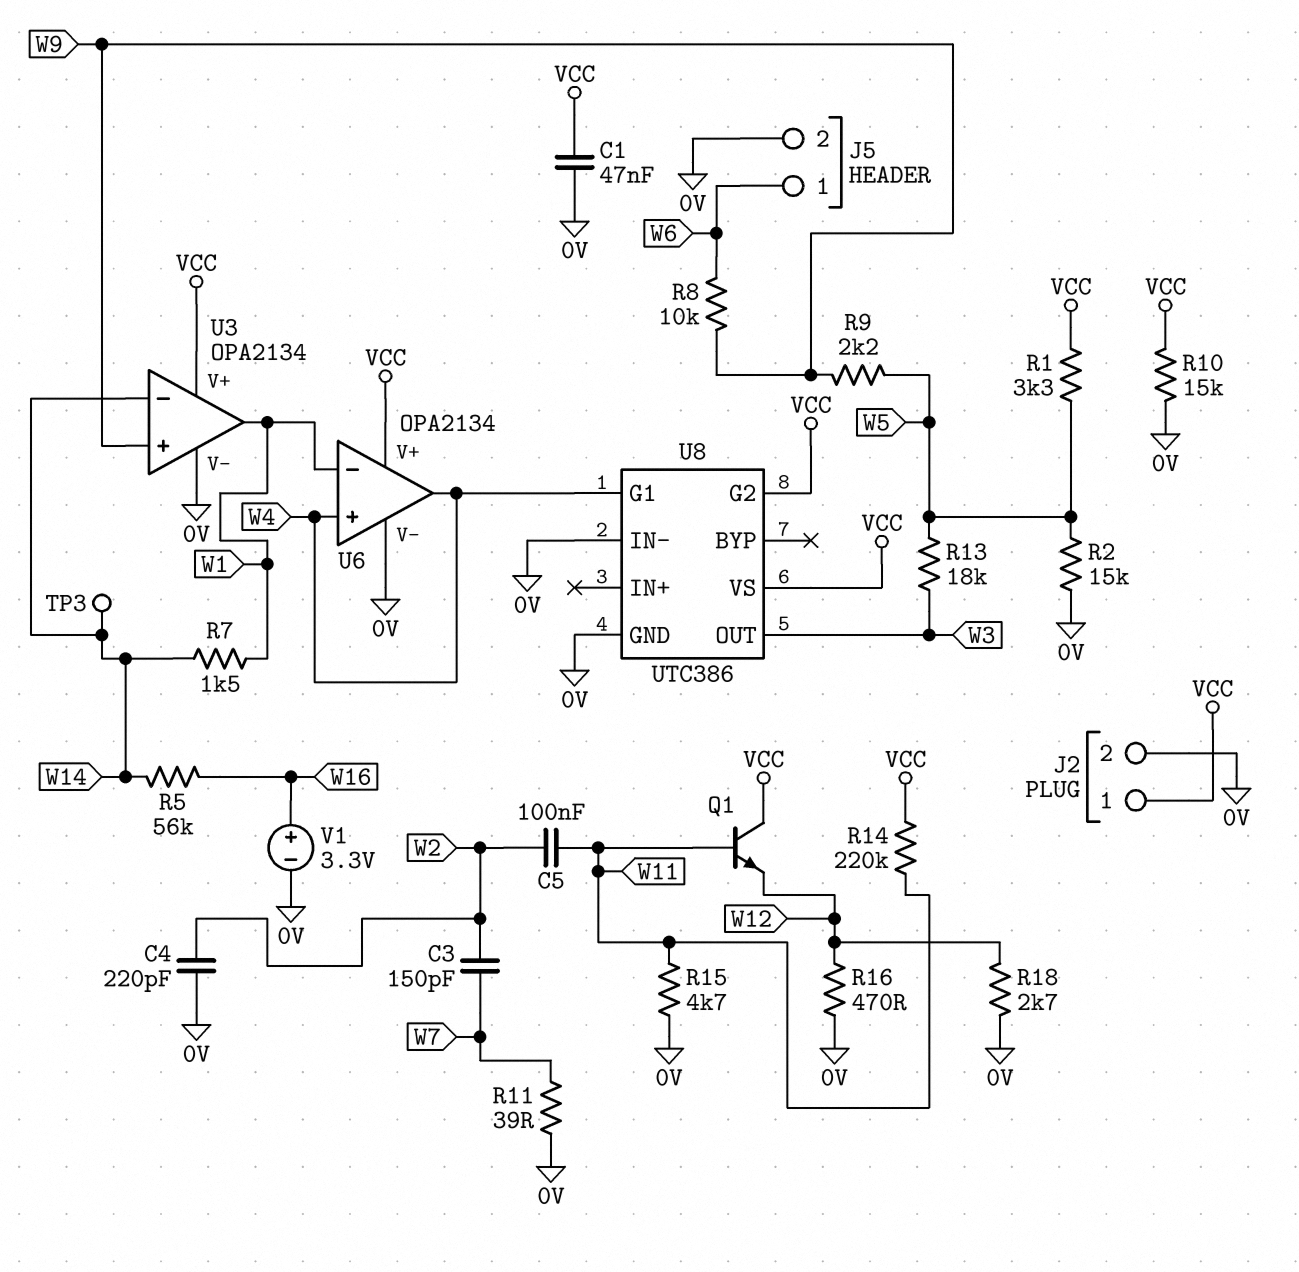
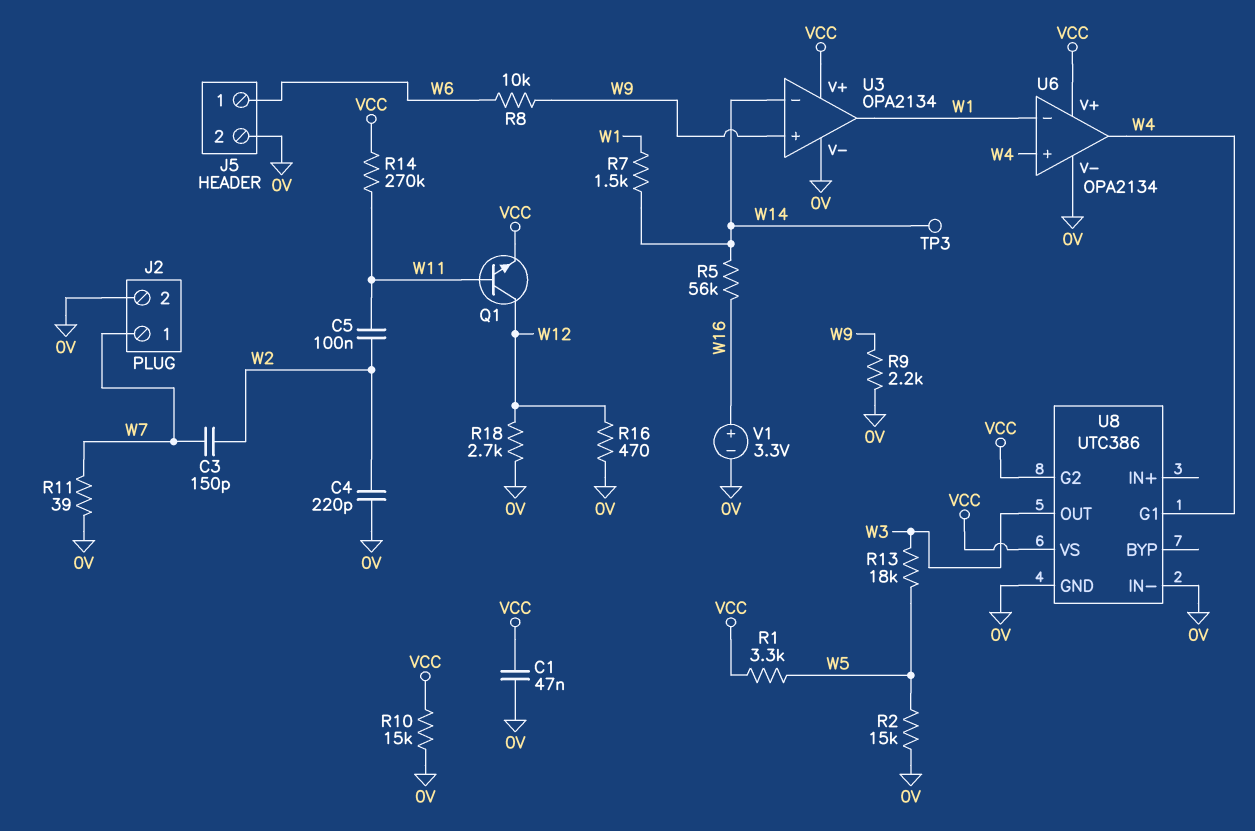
J2 pin 1: VCC -> W7
Q1: NPN (B W11, C VCC, E W12) -> NPN (B W11, C W12, E VCC)
R9: 2.2k (W5, W9) -> 2.2k (0V, W9)
R14: 220k (VCC, W11) -> 270k (VCC, W11)
R15: 4.7k (0V, W11) -> none

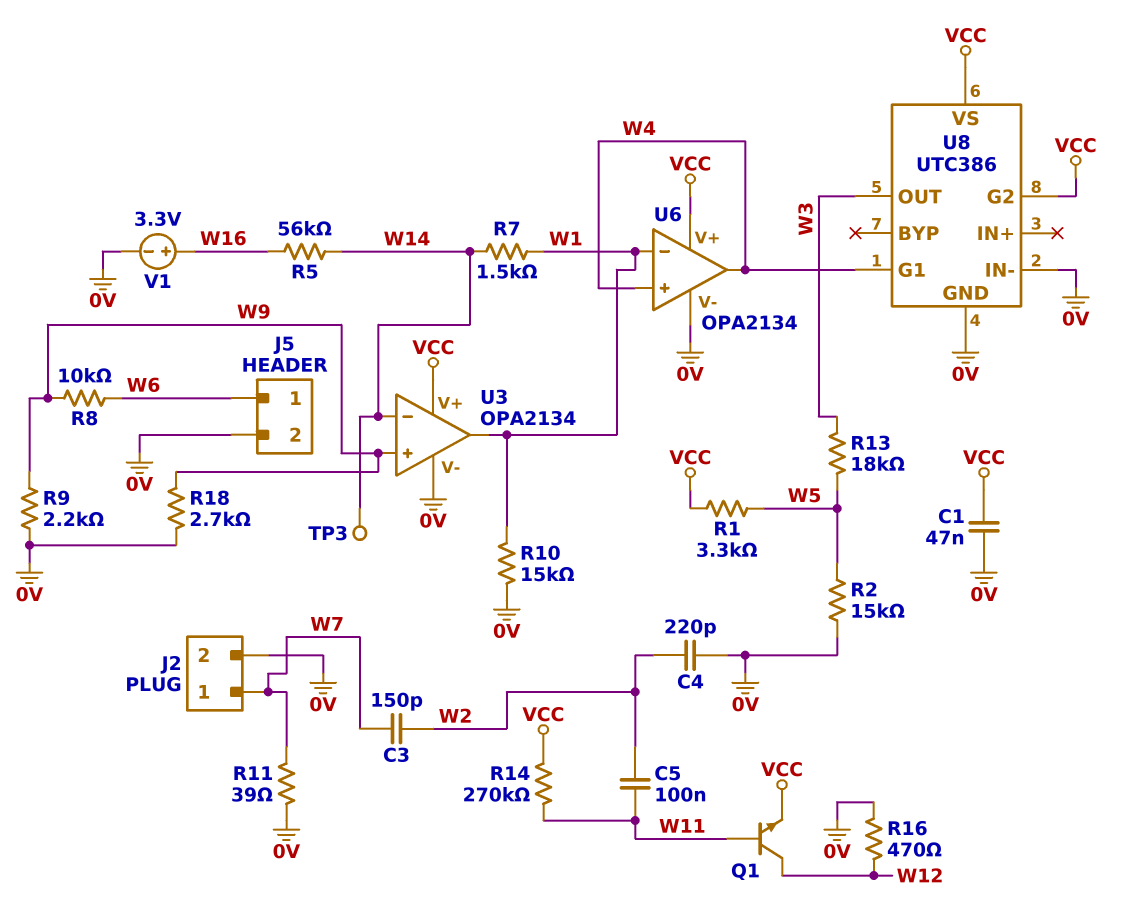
R10: 15k (0V, VCC) -> 15k (0V, W1)
R18: 2.7k (0V, W12) -> 2.7k (0V, W9)

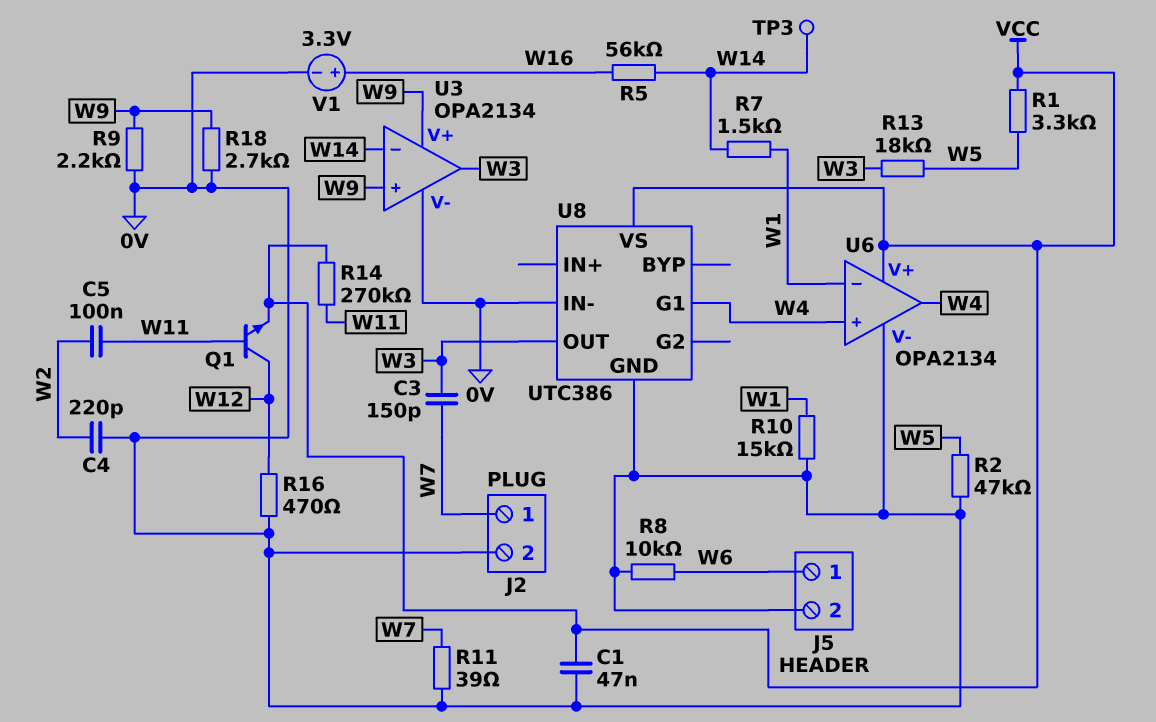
C3: 150pF (W2, W7) -> 150pF (W3, W7)
R2: 15k (0V, W5) -> 47k (0V, W5)
R8: 10k (W6, W9) -> 10k (0V, W6)
U3 pin V+: VCC -> W9
U3 pin out: W1 -> W3
U8 pin G2: VCC -> none

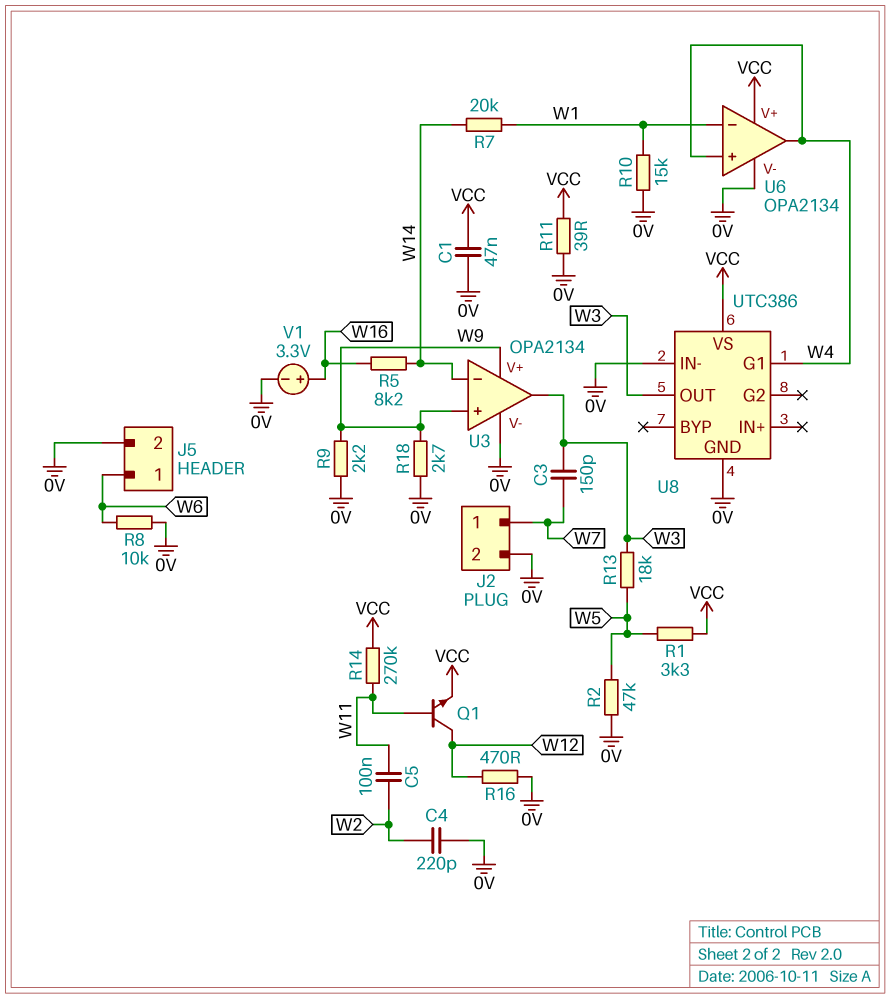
R5: 56k (W14, W16) -> 8.2k (W14, W16)
R7: 1.5k (W1, W14) -> 20k (W1, W14)
R11: 39 (0V, W7) -> 39 (0V, VCC)
TP3: test point (W14) -> none

